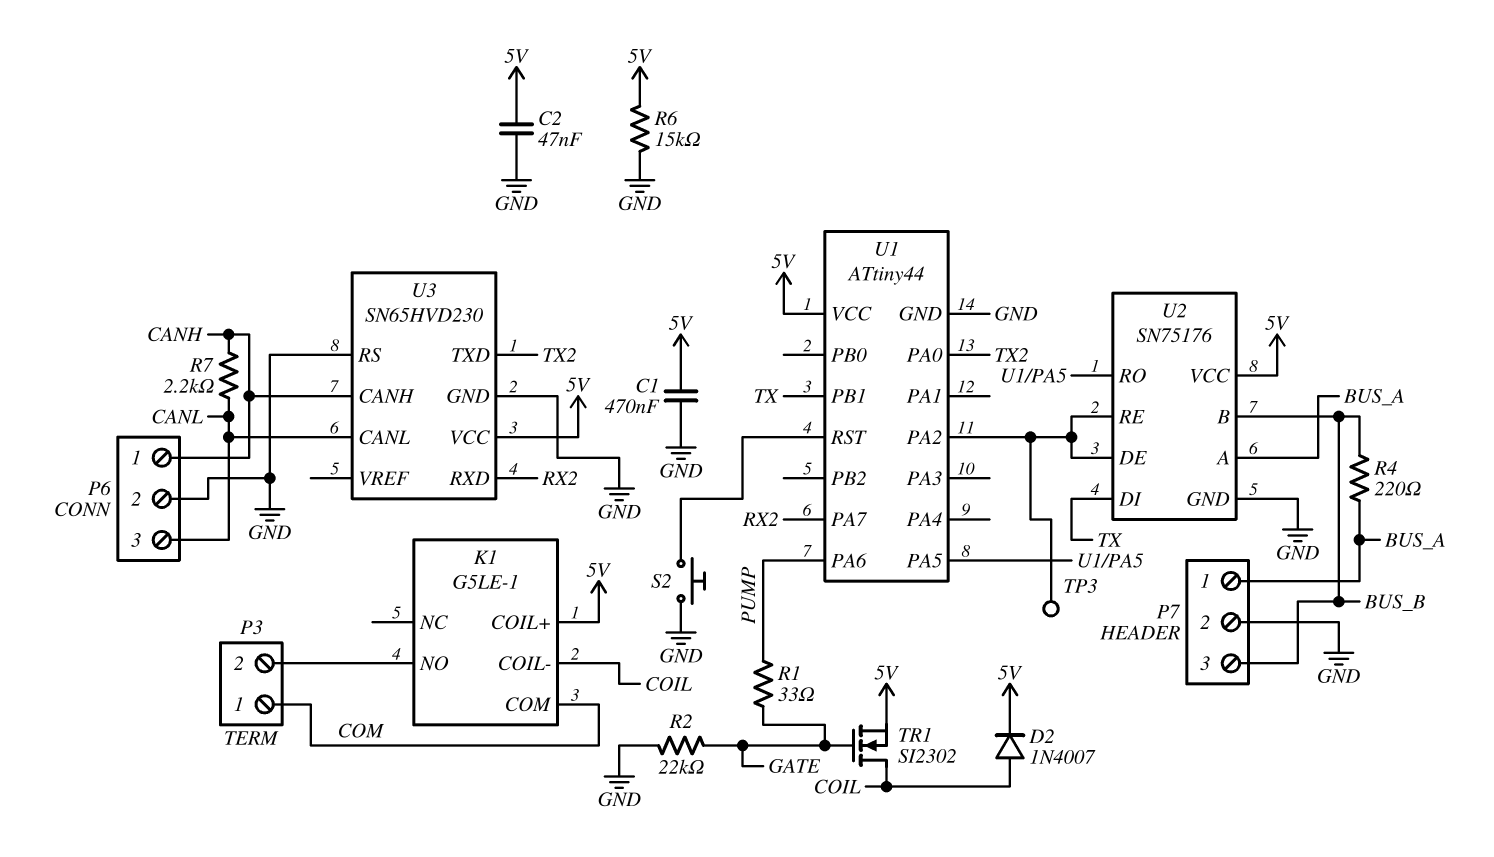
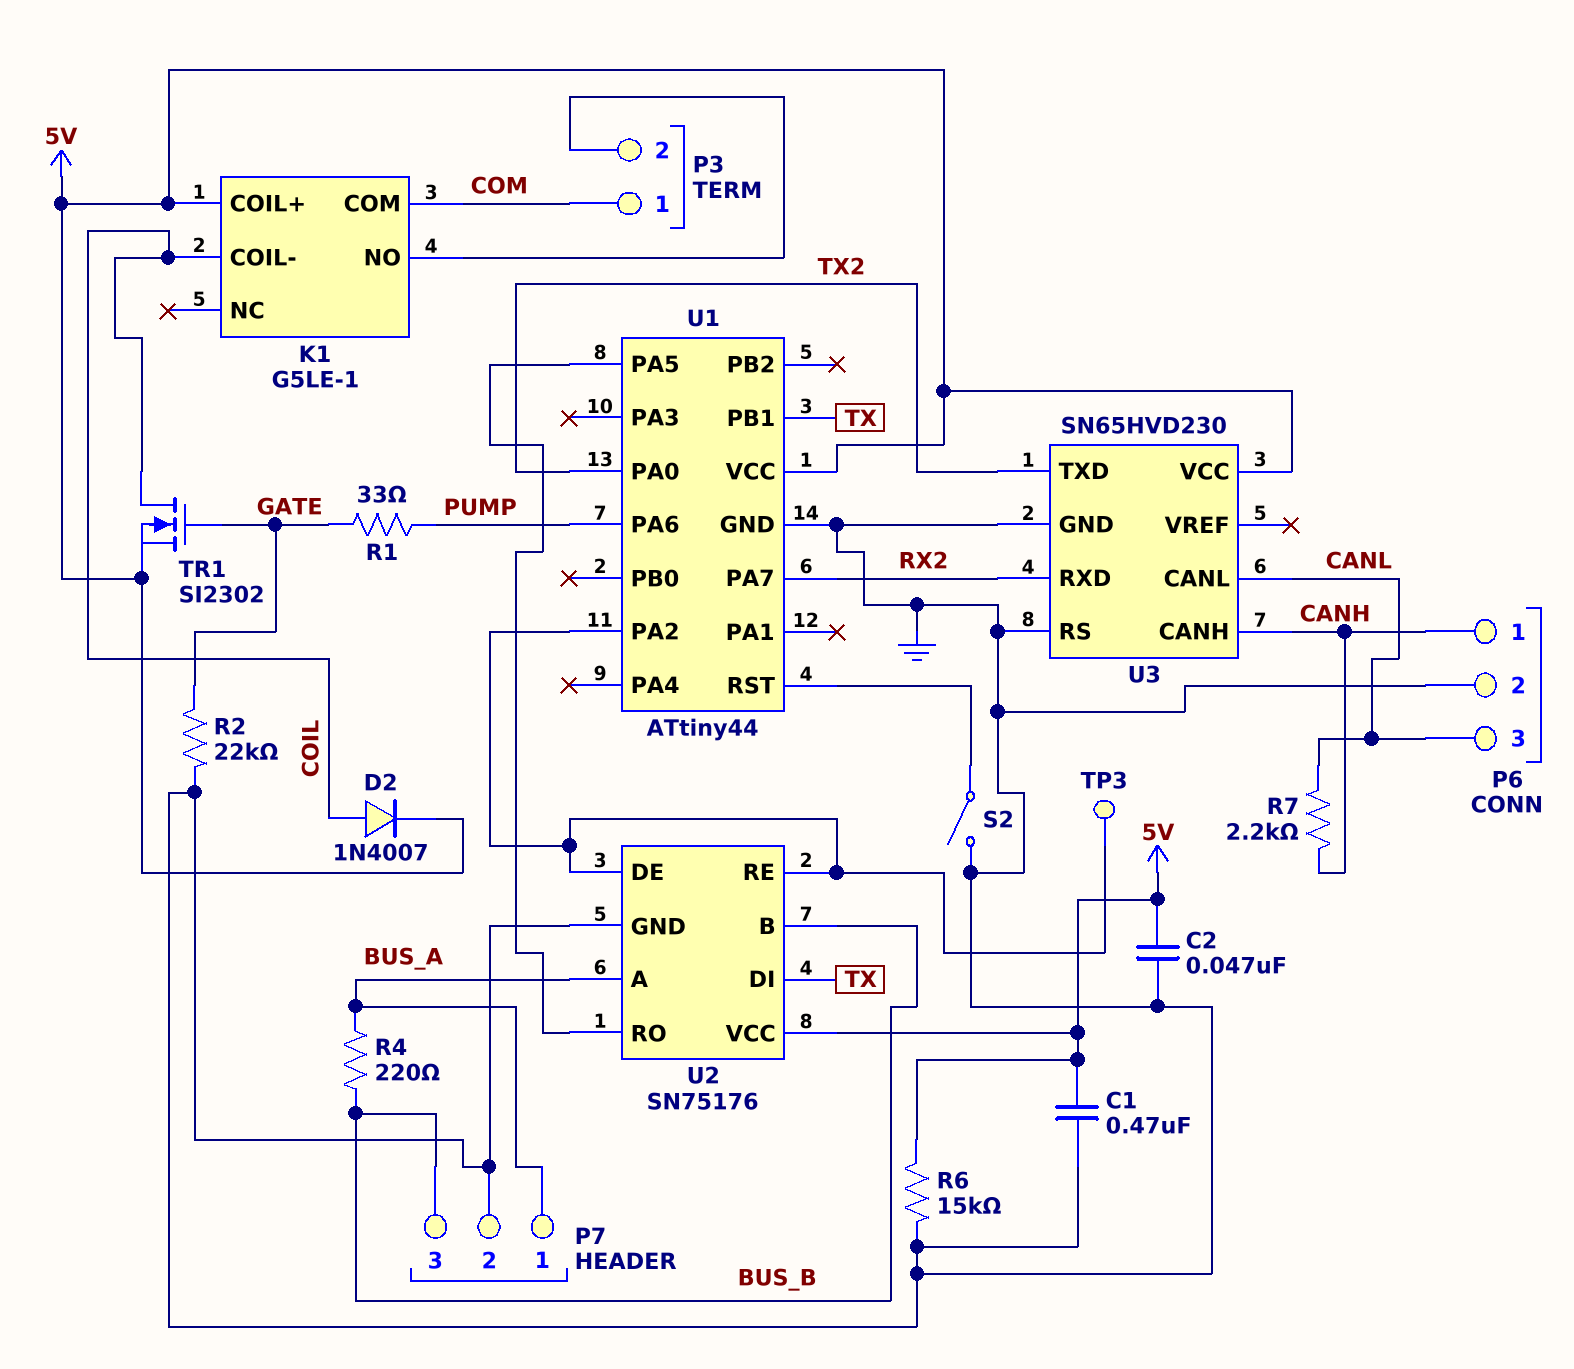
S2: button (GND, U1/RST) -> switch (GND, U1/RST)

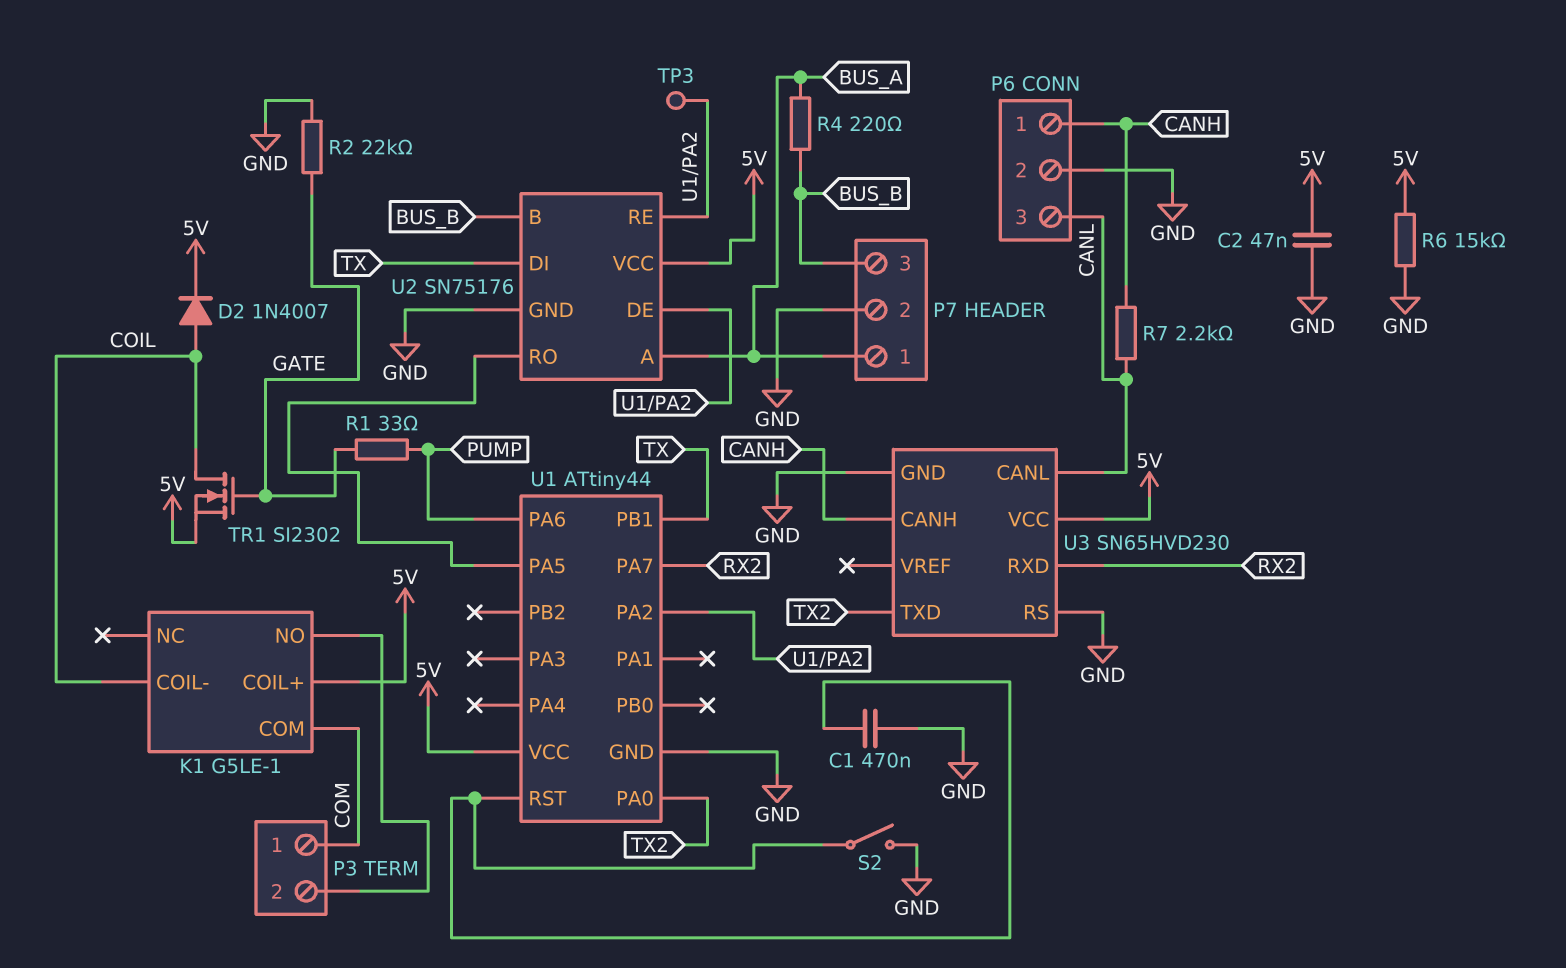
C1: 470nF (5V, GND) -> 470nF (GND, U1/RST)

